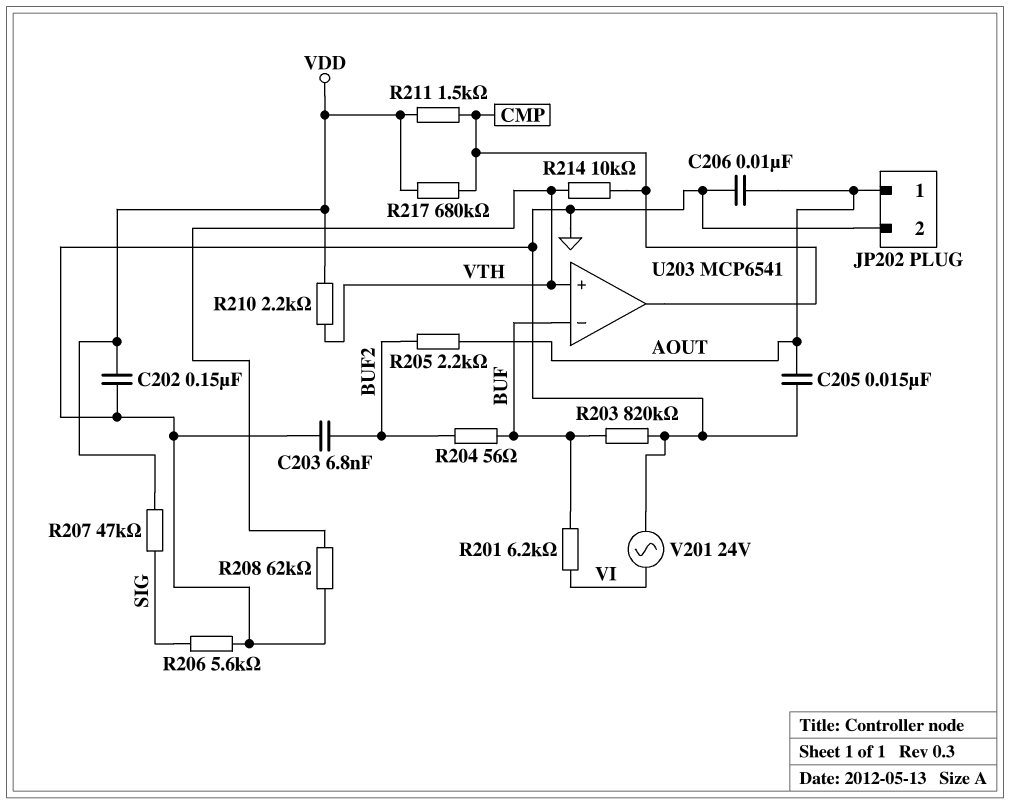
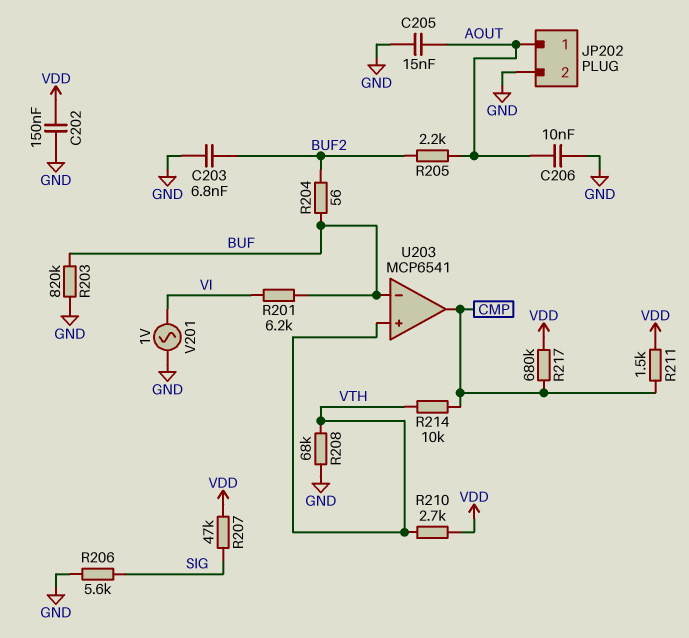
R208: 62k (GND, VTH) -> 68k (GND, VTH)
R210: 2.2k (VDD, VTH) -> 2.7k (VDD, VTH)
V201: AC 24V (GND, VI) -> AC 1V (GND, VI)

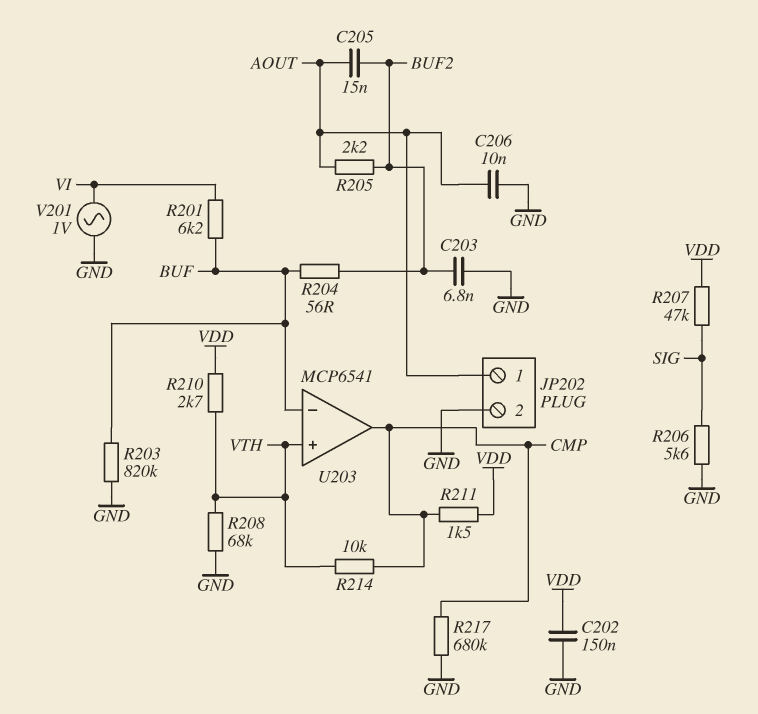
C205: 15nF (AOUT, GND) -> 15nF (AOUT, BUF2)
R217: 680k (CMP, VDD) -> 680k (CMP, GND)

